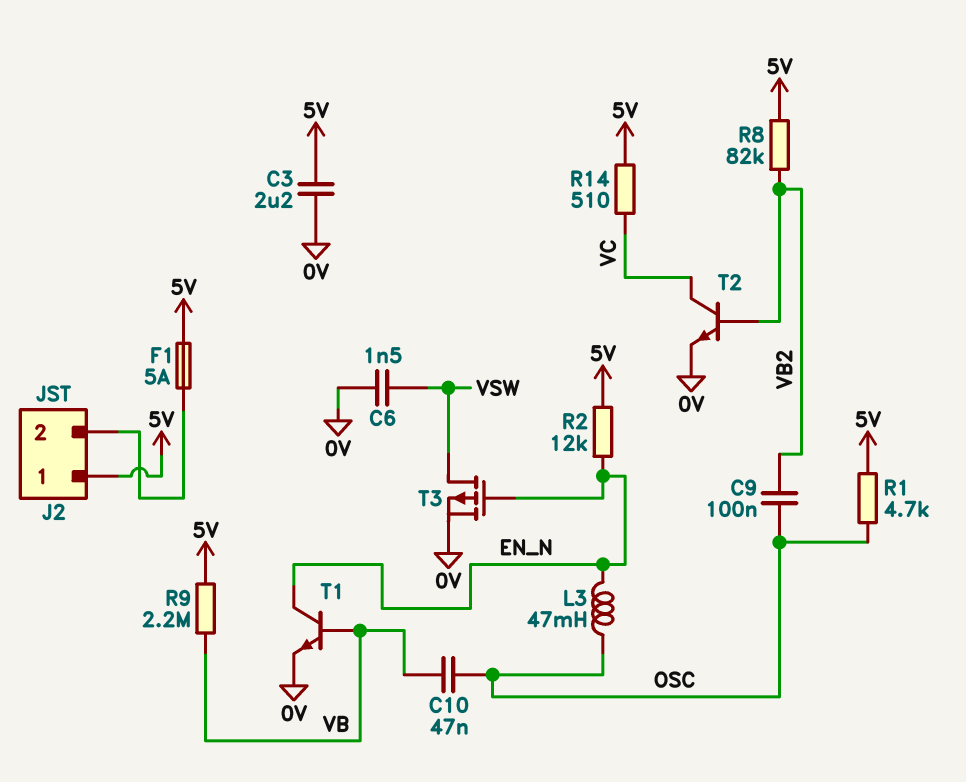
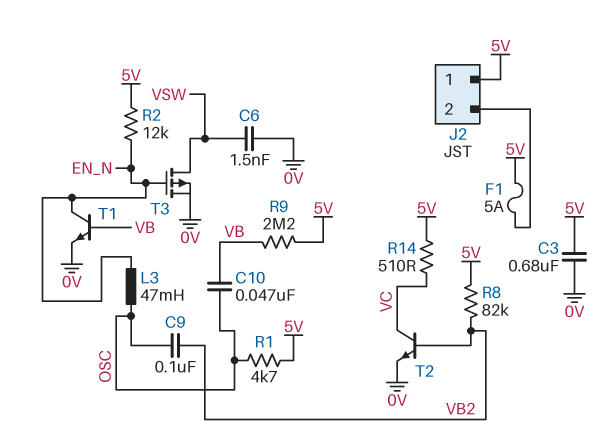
C3: 2.2uF (0V, 5V) -> 680nF (0V, 5V)

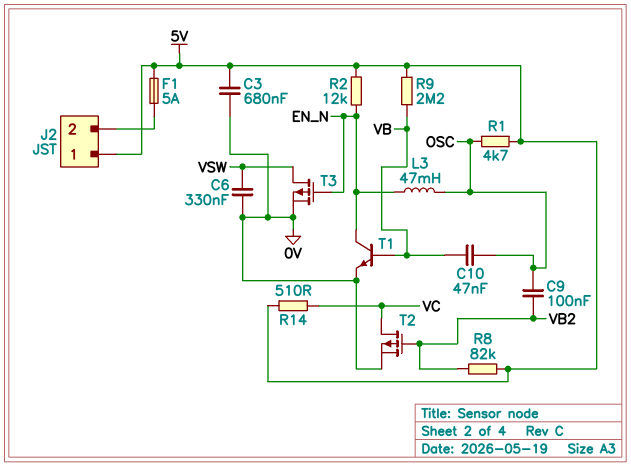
C6: 1.5nF (0V, VSW) -> 330nF (0V, VSW)
T2: NPN (B VB2, C VC, E 0V) -> PMOS (G VB2, D VC, S 0V)

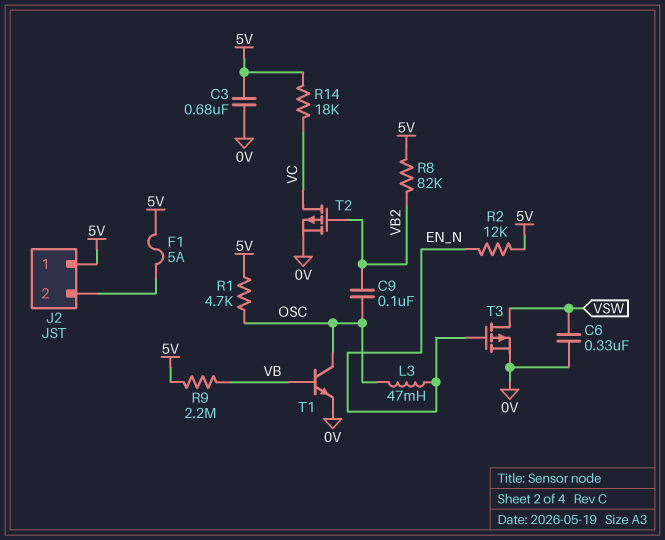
C10: 47nF (OSC, VB) -> none
R14: 510 (5V, VC) -> 18k (5V, VC)
T1: NPN (B VB, C EN_N, E 0V) -> NPN (B VB, C OSC, E 0V)

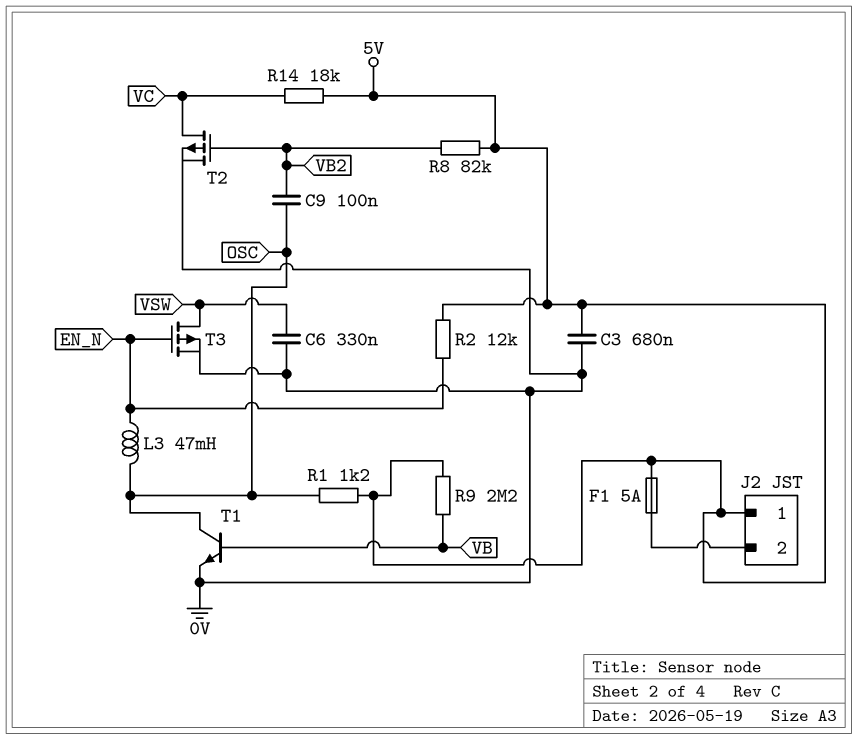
R1: 4.7k (5V, OSC) -> 1.2k (5V, OSC)

